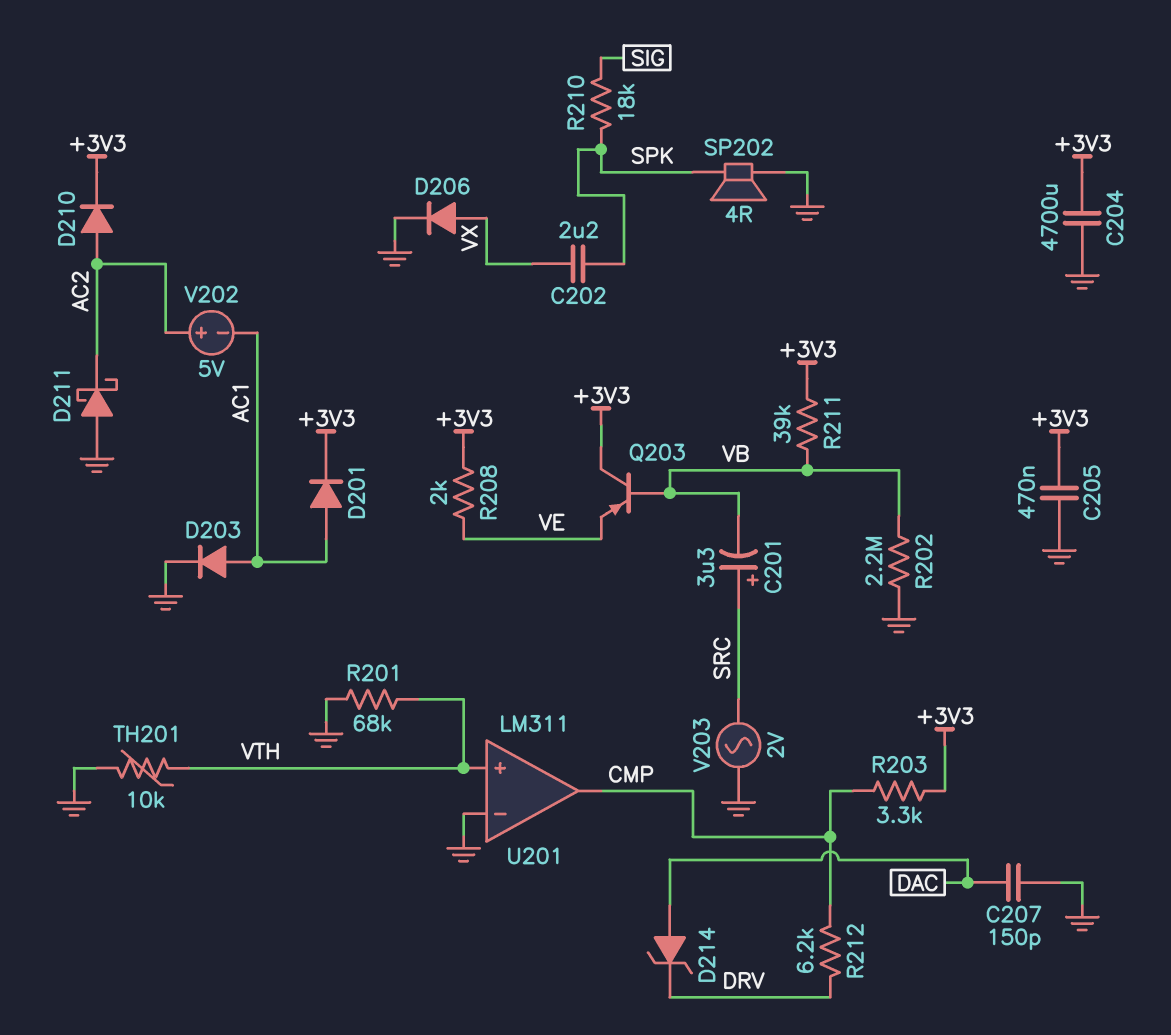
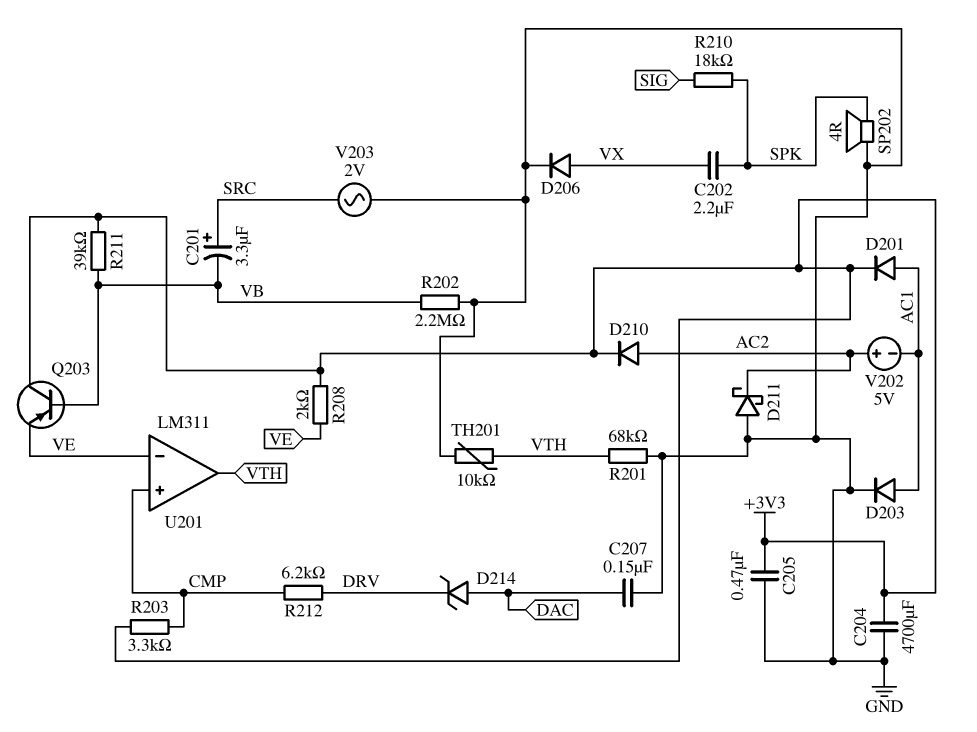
C207: 150pF (DAC, GND) -> 150nF (DAC, GND)
U201 pin in+: VTH -> CMP
U201 pin in-: GND -> VE
U201 pin out: CMP -> VTH

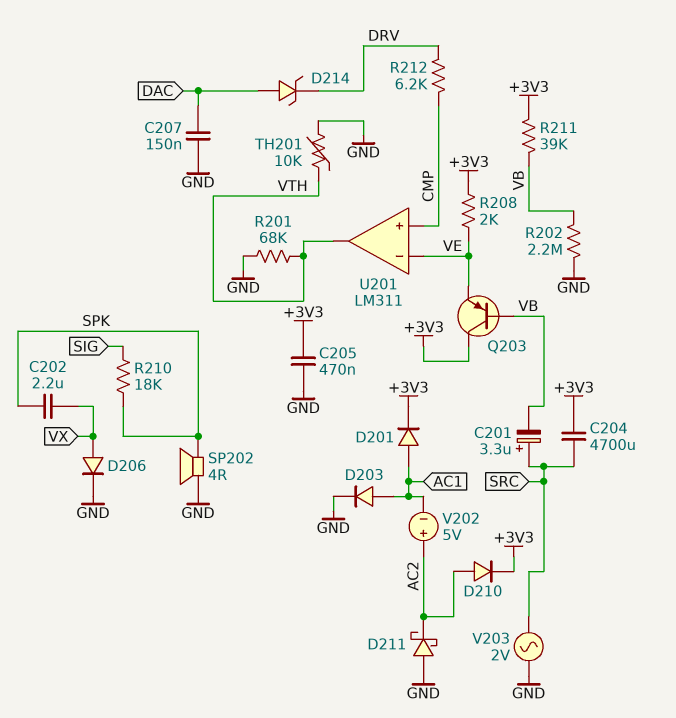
C204: 4700uF (+3V3, GND) -> 4700uF (+3V3, SRC)
R203: 3.3k (+3V3, CMP) -> none

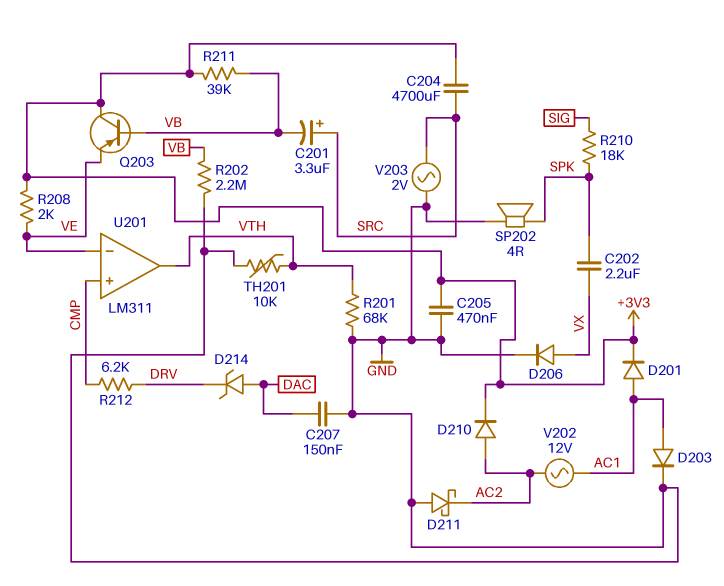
V202: 5V (plus AC2, minus AC1) -> AC 12V (AC1, AC2)

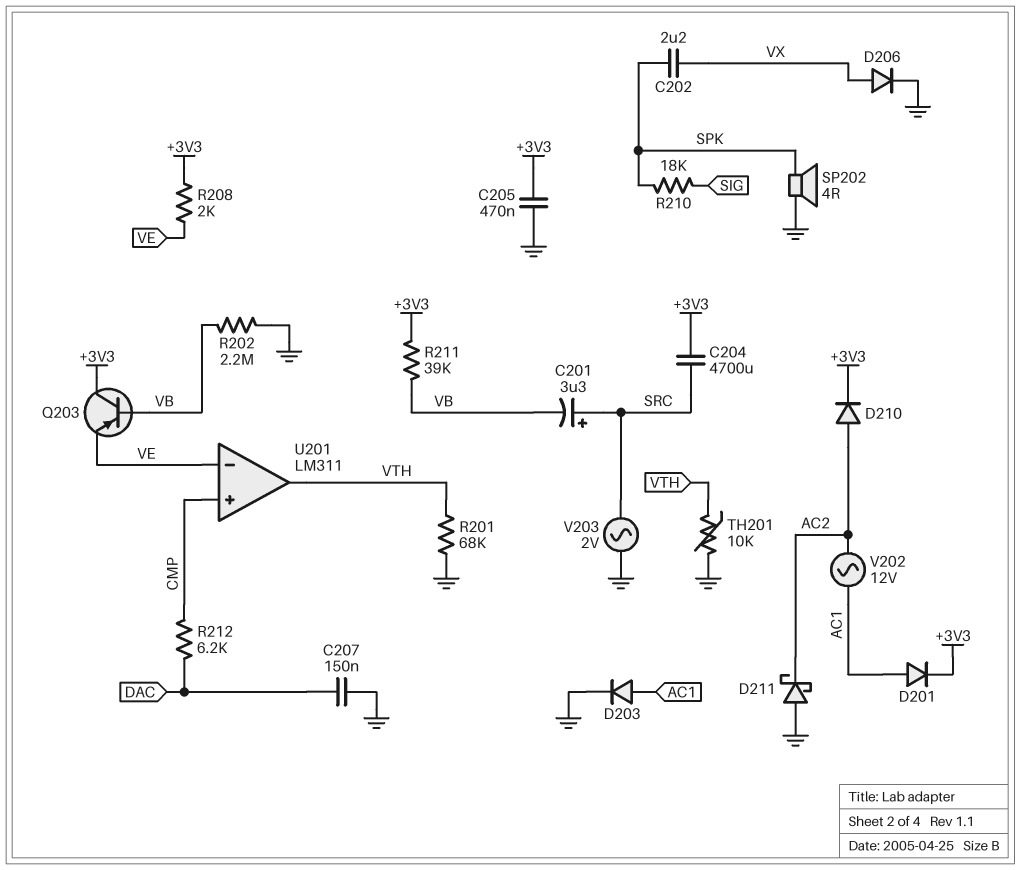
D214: zener (A DAC, K DRV) -> none
R212: 6.2k (CMP, DRV) -> 6.2k (CMP, DAC)

